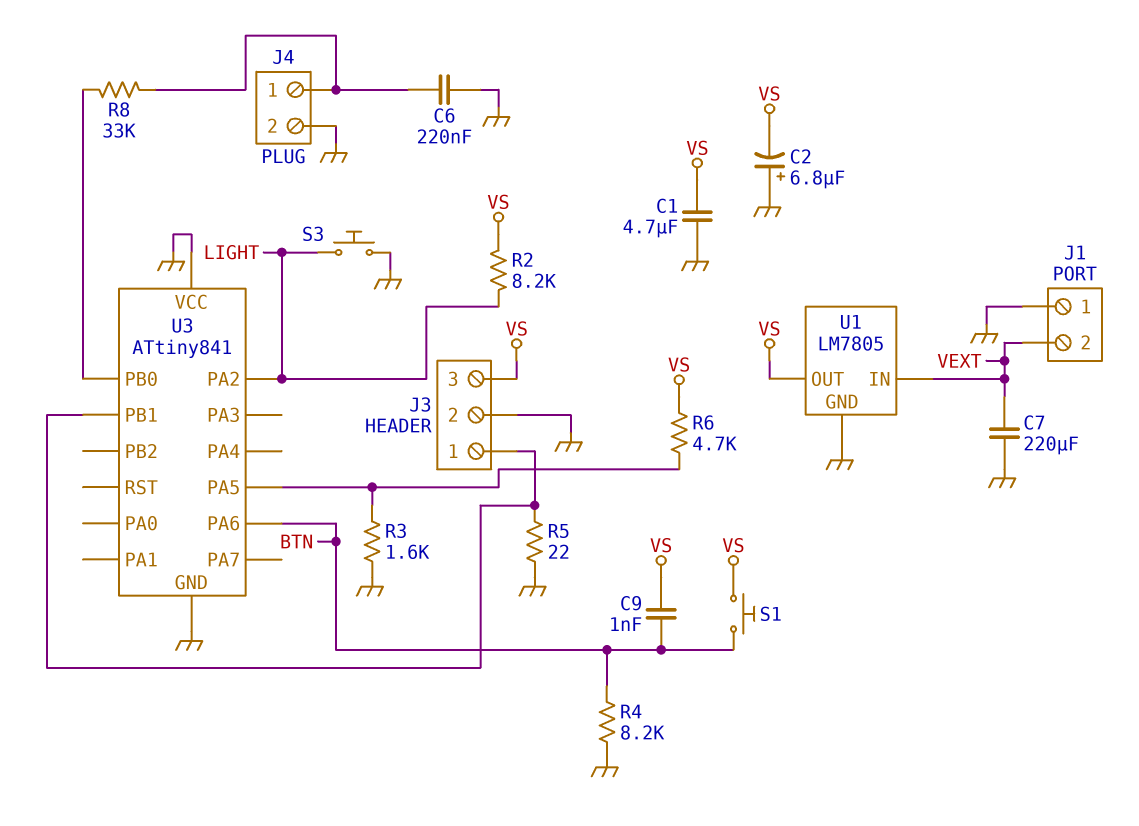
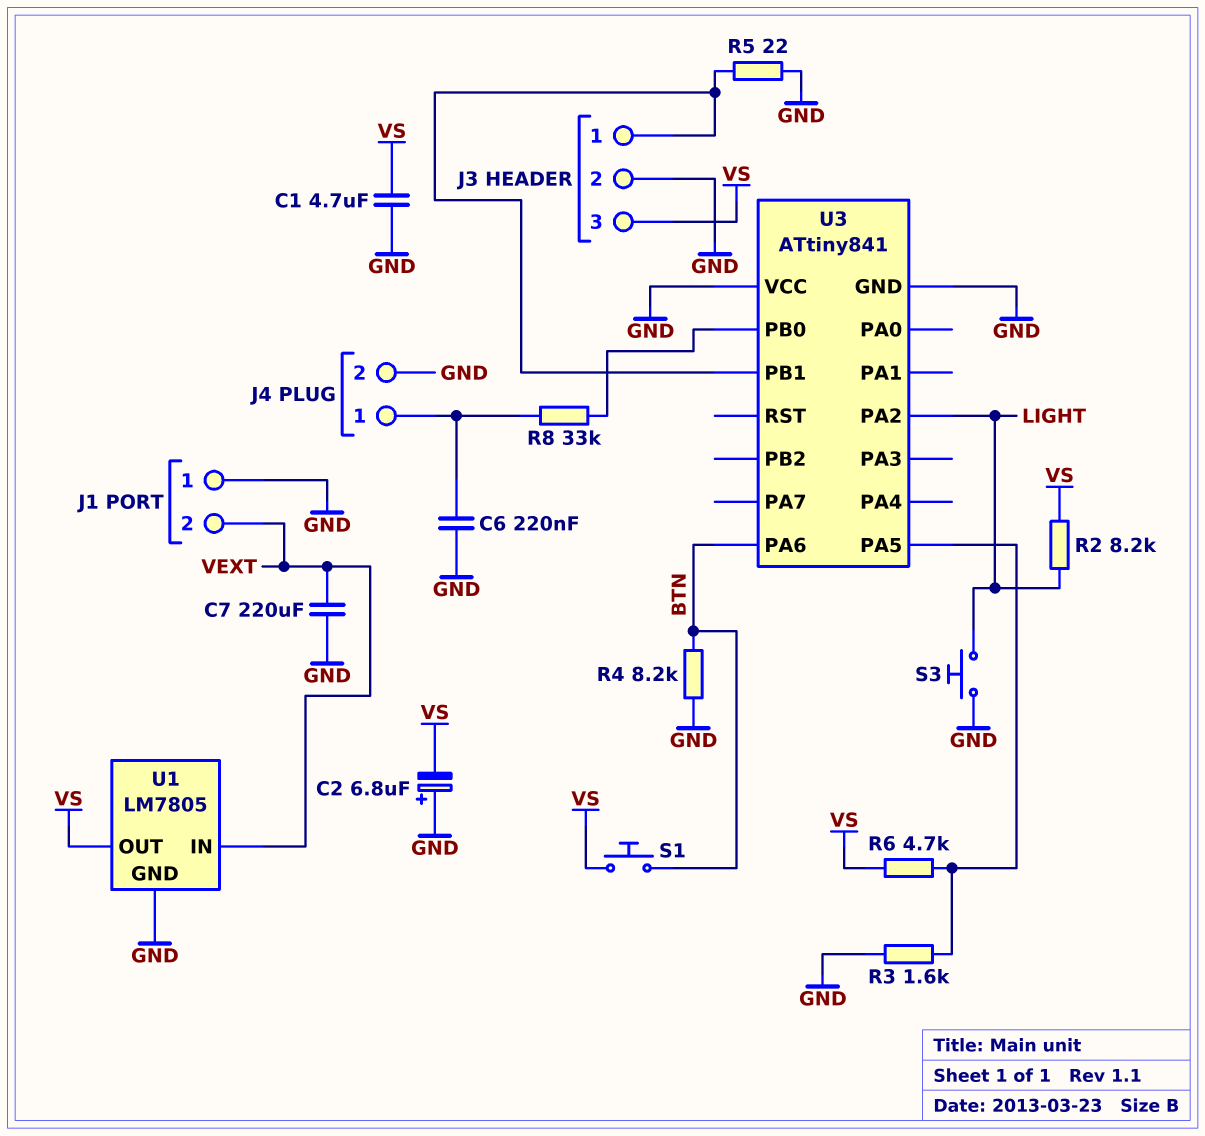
C9: 1nF (BTN, VS) -> none

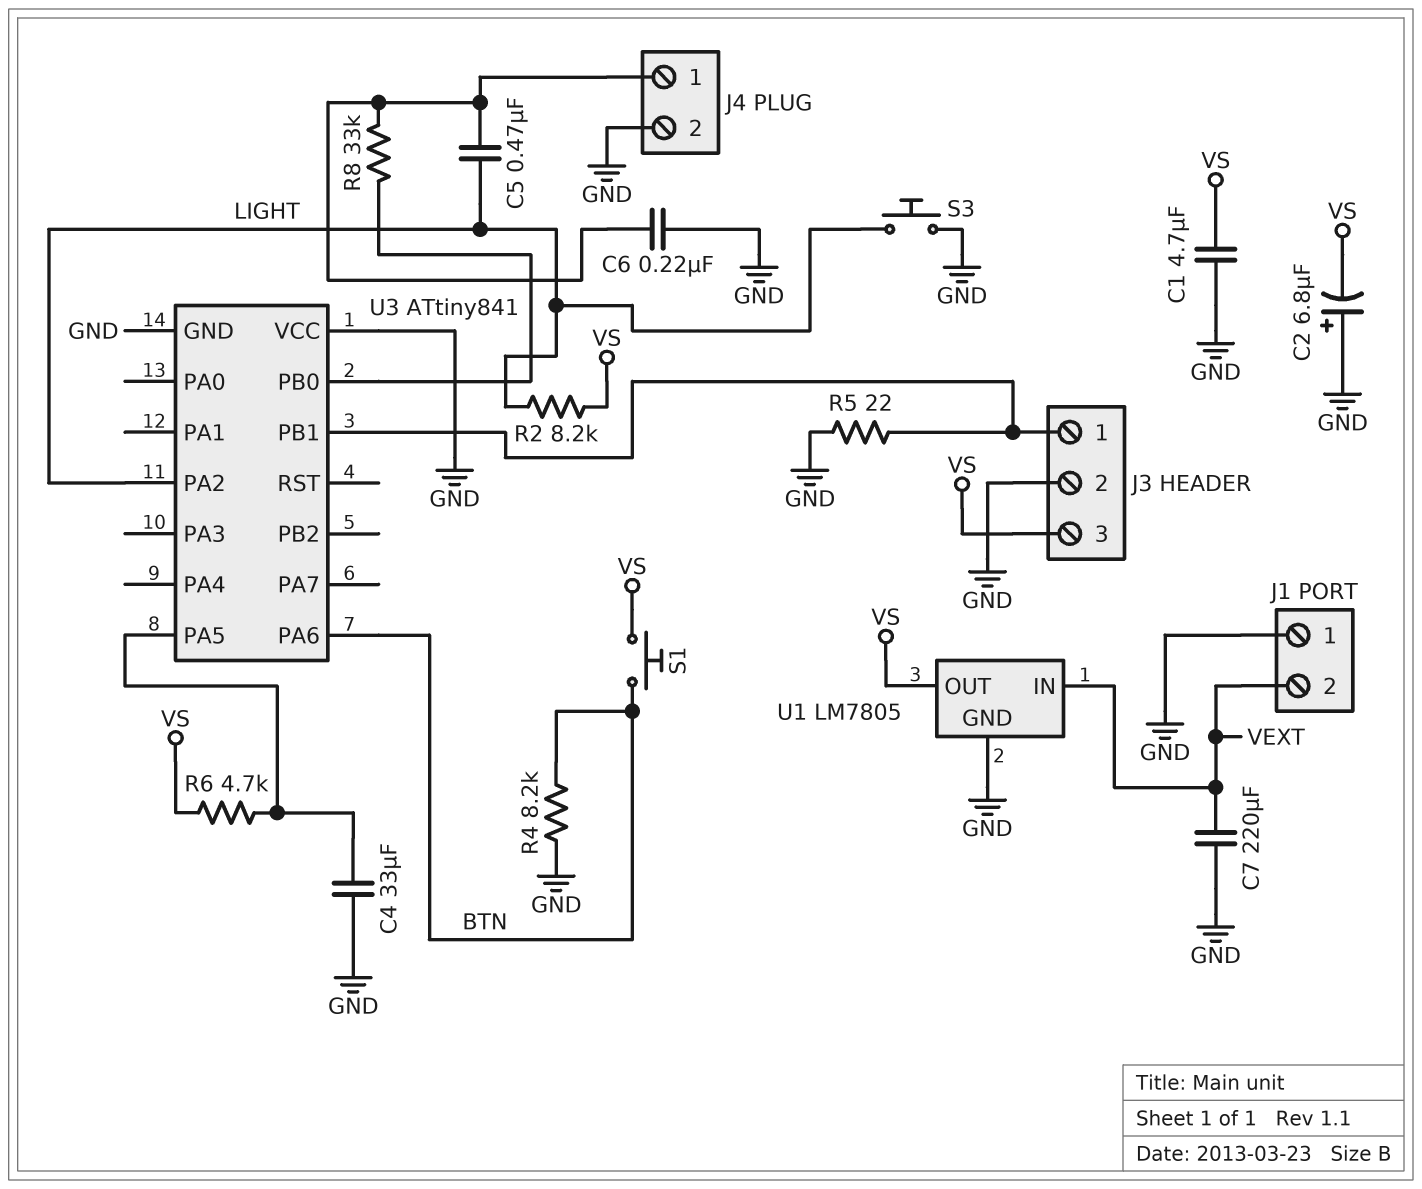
C4: none -> 33uF (GND, U3/PA5)
C5: none -> 470nF (J4/1, LIGHT)
R3: 1.6k (GND, U3/PA5) -> none

